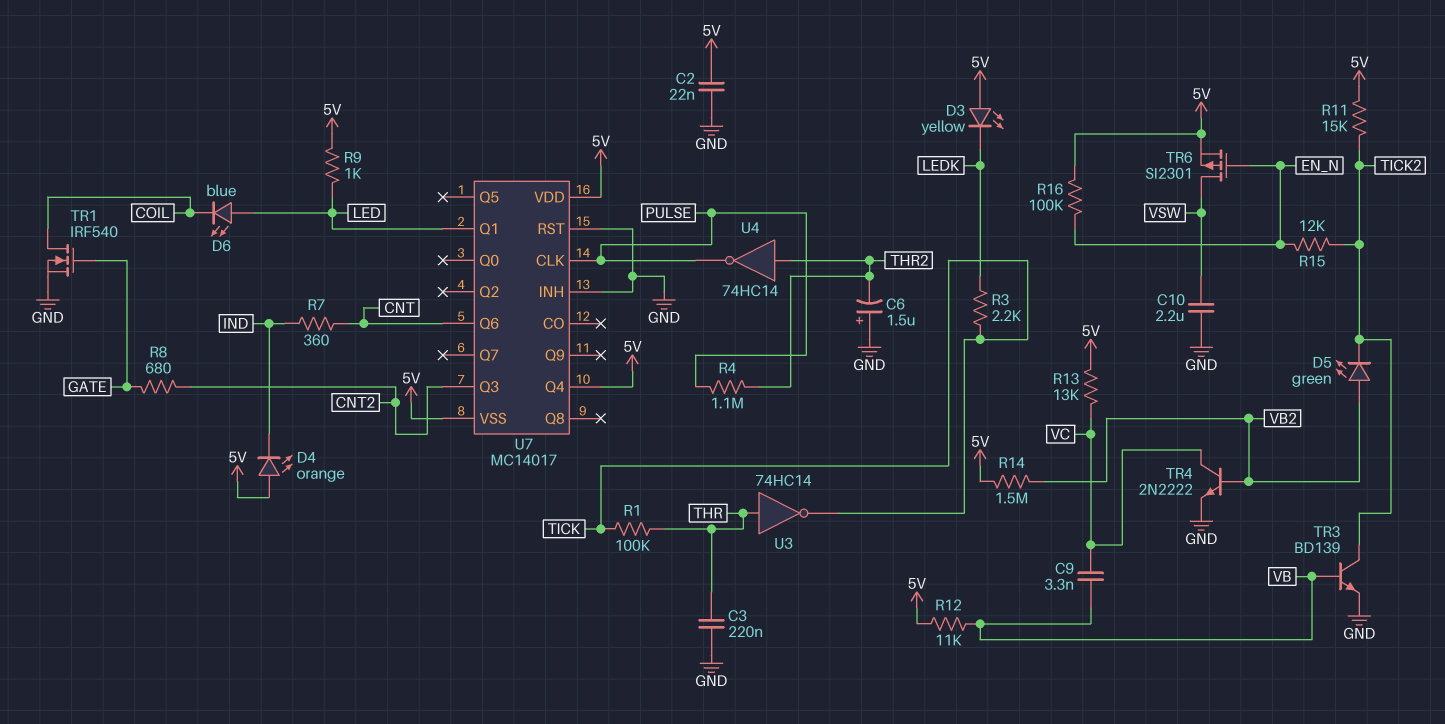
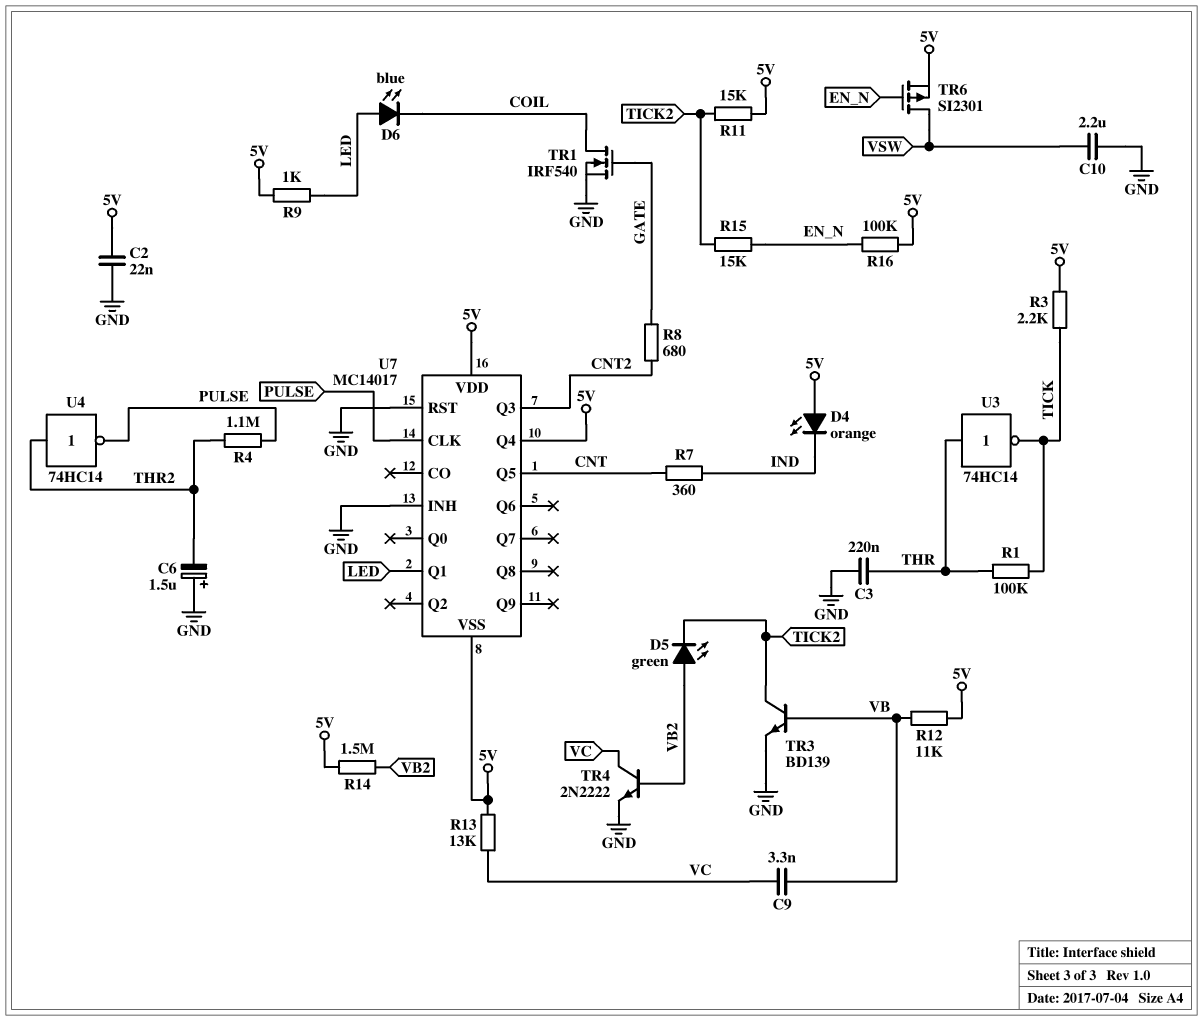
D3: LED yellow (A 5V, K LEDK) -> none
R3: 2.2k (LEDK, TICK) -> 2.2k (5V, TICK)
R15: 12k (EN_N, TICK2) -> 15k (EN_N, TICK2)
U7 pin Q5: none -> CNT
U7 pin Q6: CNT -> none

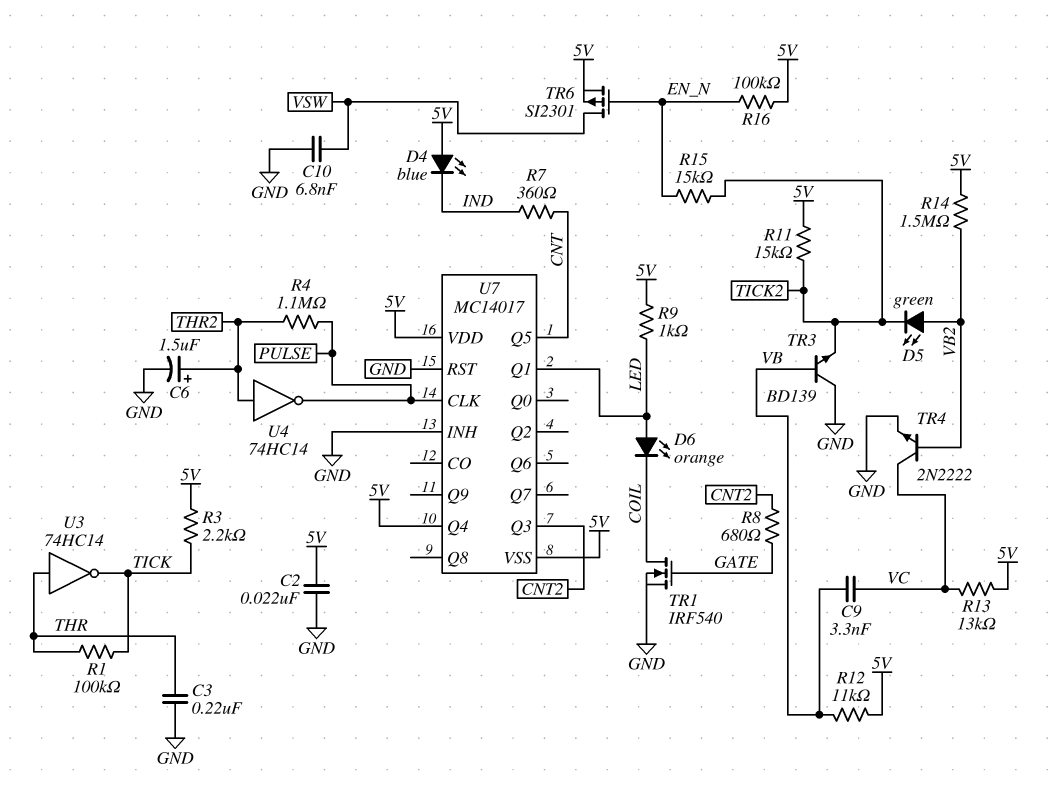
C6: 1.5uF (plus GND, minus THR2) -> 1.5uF (plus THR2, minus GND)
C10: 2.2uF (GND, VSW) -> 6.8nF (GND, VSW)
D4: LED orange (A 5V, K IND) -> LED blue (A 5V, K IND)
D6: LED blue (A LED, K COIL) -> LED orange (A LED, K COIL)
TR3: NPN BD139 (B VB, C TICK2, E GND) -> NPN BD139 (B VB, C GND, E TICK2)

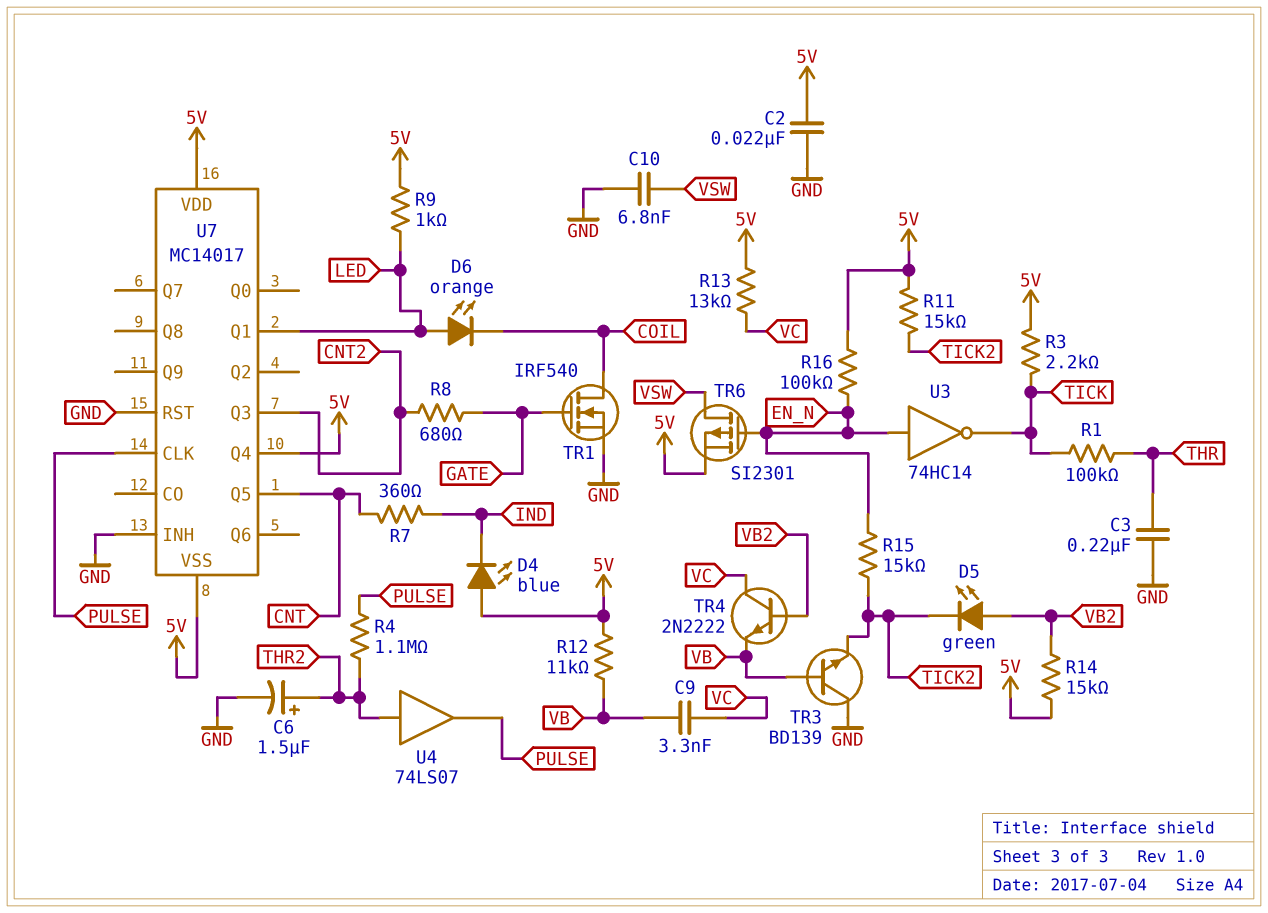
R14: 1.5M (5V, VB2) -> 15k (5V, VB2)
TR4: NPN 2N2222 (B VB2, C VC, E GND) -> NPN 2N2222 (B VB2, C VC, E VB)
U3: NOT 74HC14 (in THR, out TICK) -> NOT 74HC14 (in EN_N, out TICK)
U4: NOT 74HC14 (in THR2, out PULSE) -> buffer 74LS07 (in THR2, out PULSE)

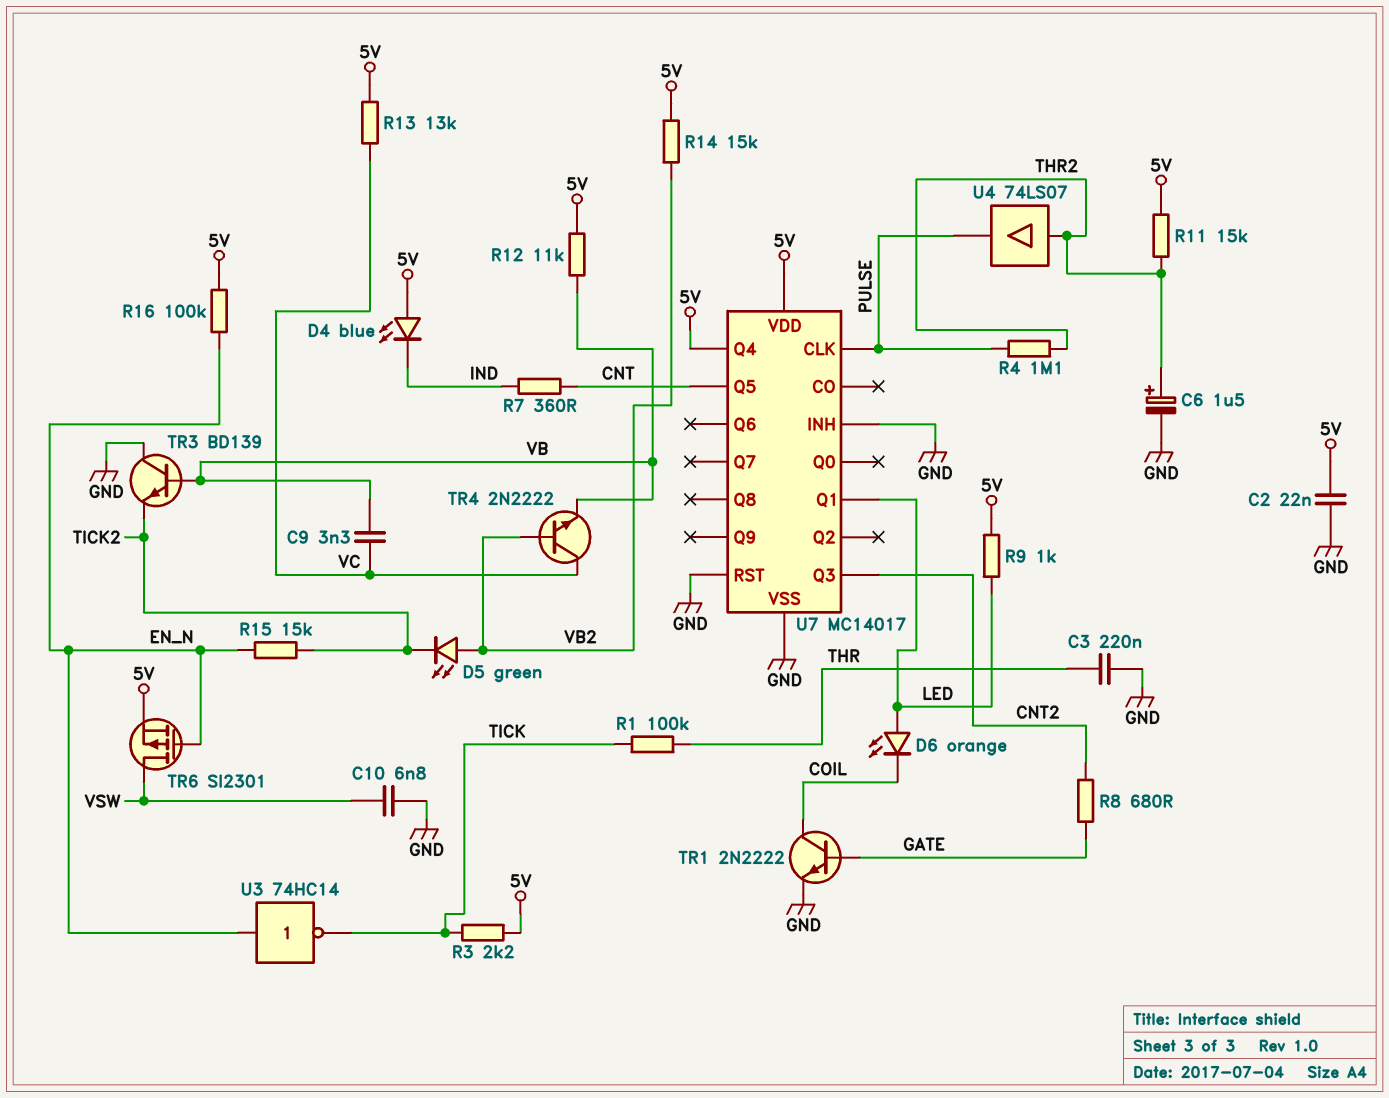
R11: 15k (5V, TICK2) -> 15k (5V, THR2)
TR1: NMOS IRF540 (G GATE, D COIL, S GND) -> NPN 2N2222 (B GATE, C COIL, E GND)
U7 pin VSS: 5V -> GND

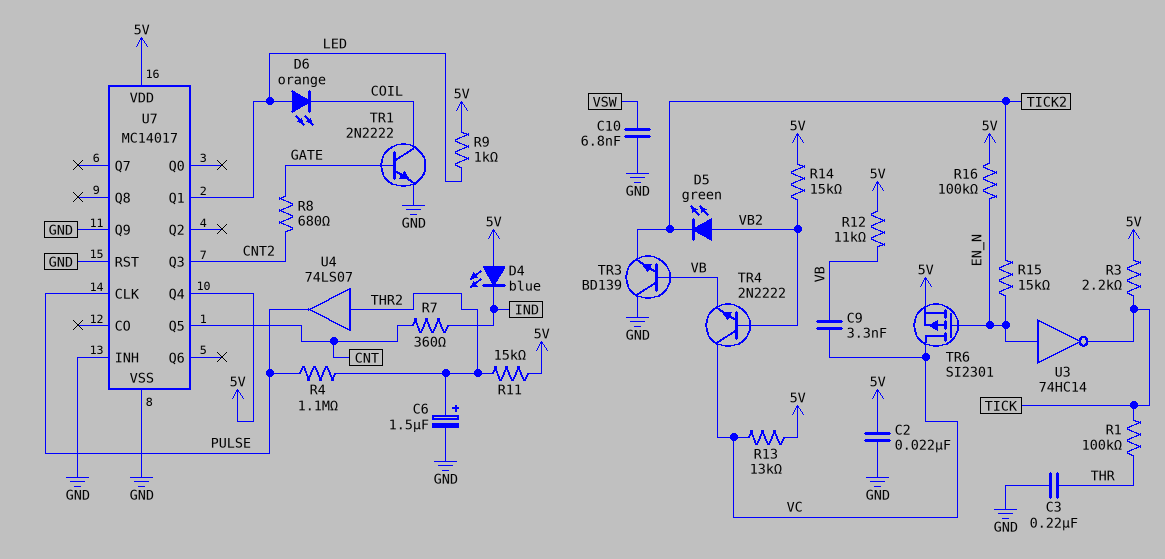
TR6: PMOS SI2301 (G EN_N, D VSW, S 5V) -> PMOS SI2301 (G EN_N, D VC, S 5V)
U7 pin Q9: none -> GND

